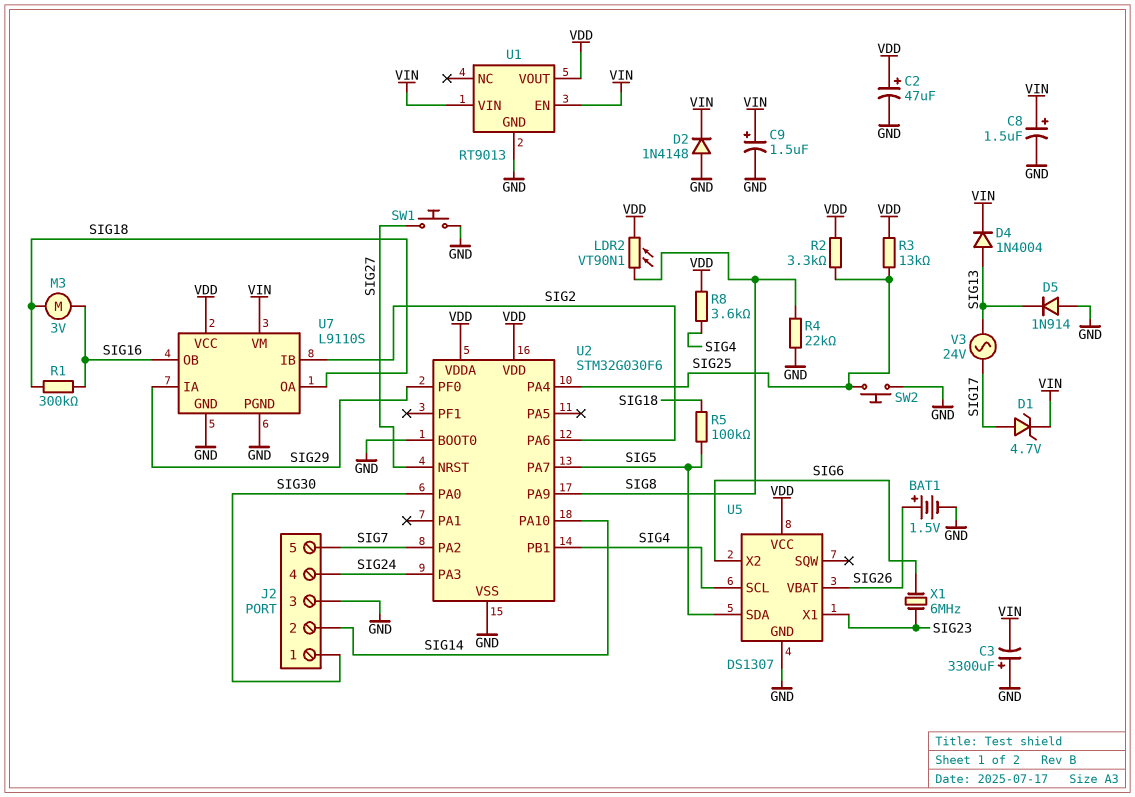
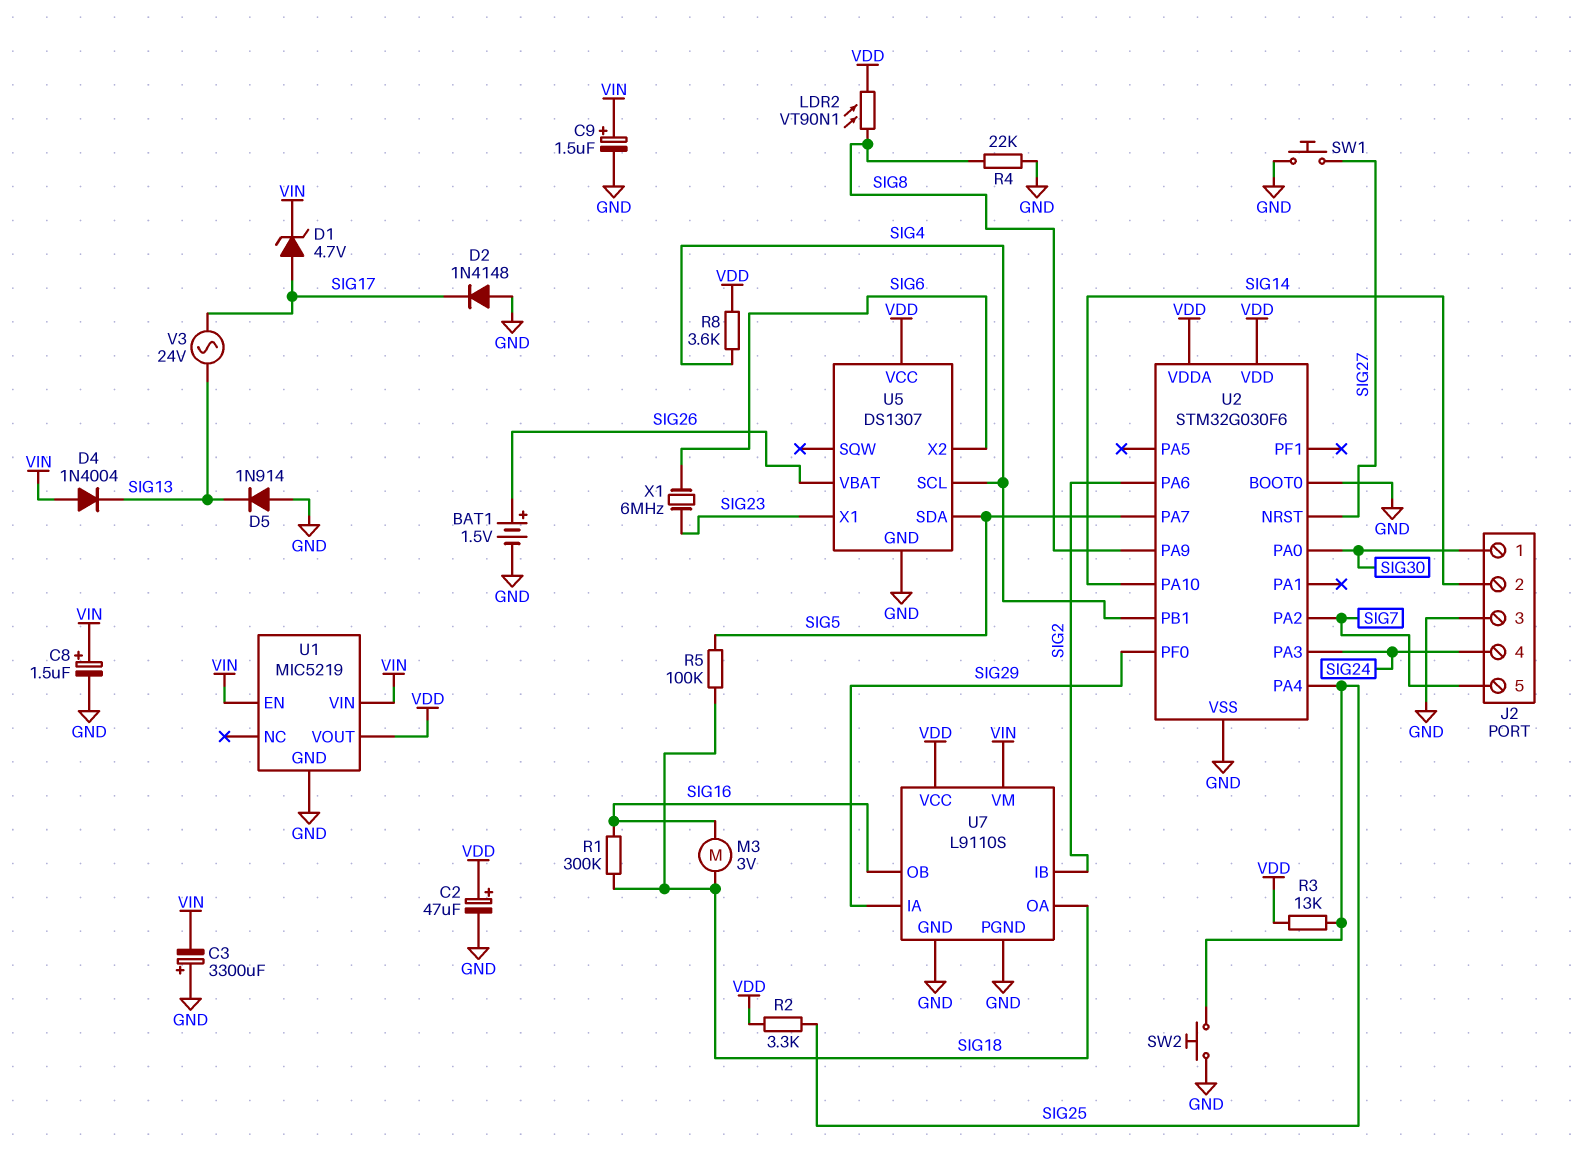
D2: diode 1N4148 (A GND, K VIN) -> diode 1N4148 (A GND, K SIG17)
D4: diode 1N4004 (A SIG13, K VIN) -> diode 1N4004 (A VIN, K SIG13)
U1: RT9013 -> MIC5219

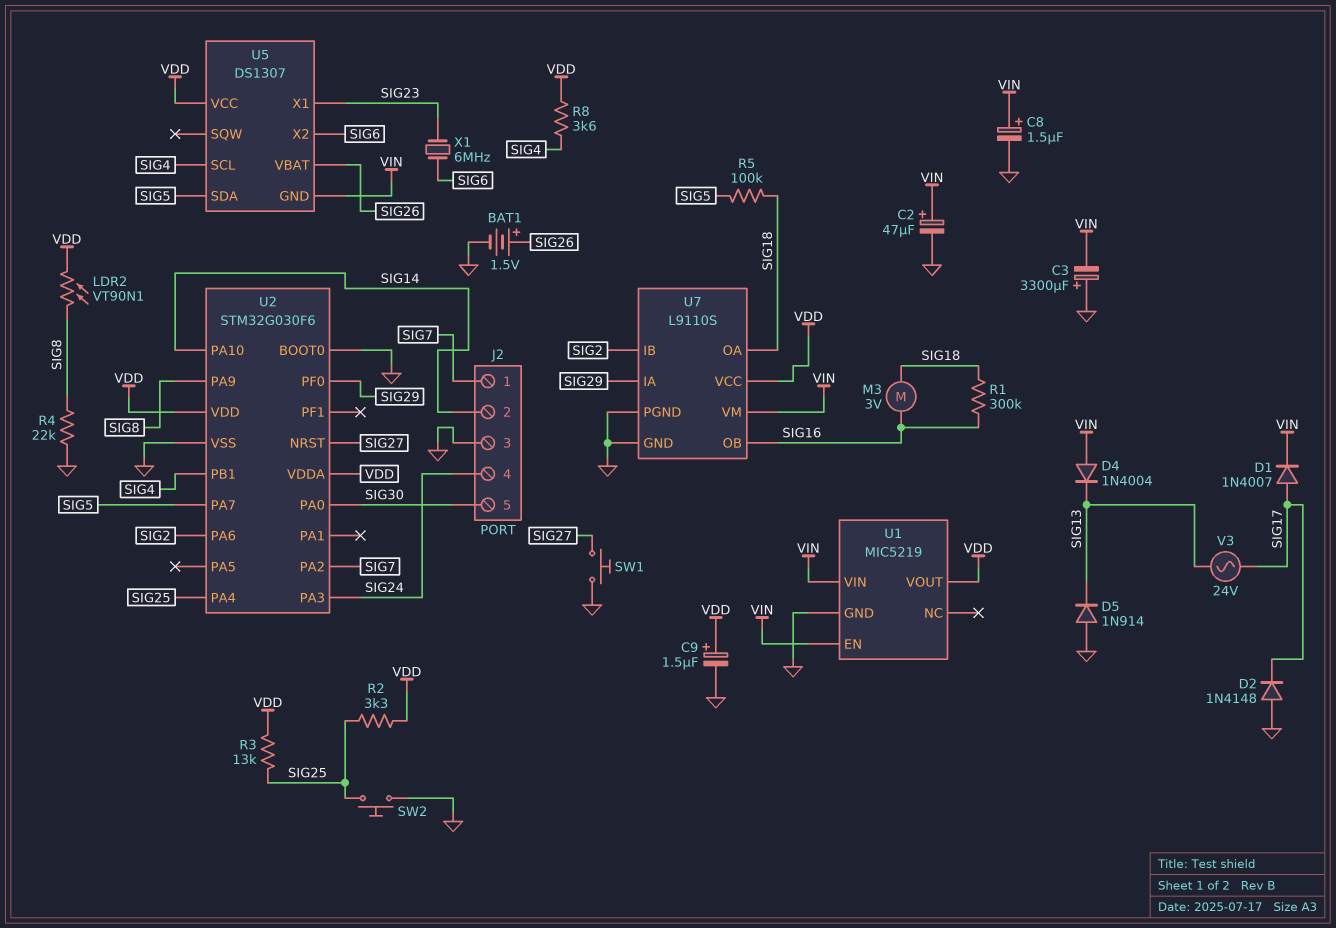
C2: 47uF (plus VDD, minus GND) -> 47uF (plus VIN, minus GND)
C9: 1.5uF (plus VIN, minus GND) -> 1.5uF (plus VDD, minus GND)
D1: zener 4.7V (A SIG17, K VIN) -> diode 1N4007 (A SIG17, K VIN)
J2 pin 1: SIG30 -> SIG7
J2 pin 5: SIG7 -> SIG30
U5 pin GND: GND -> VIN

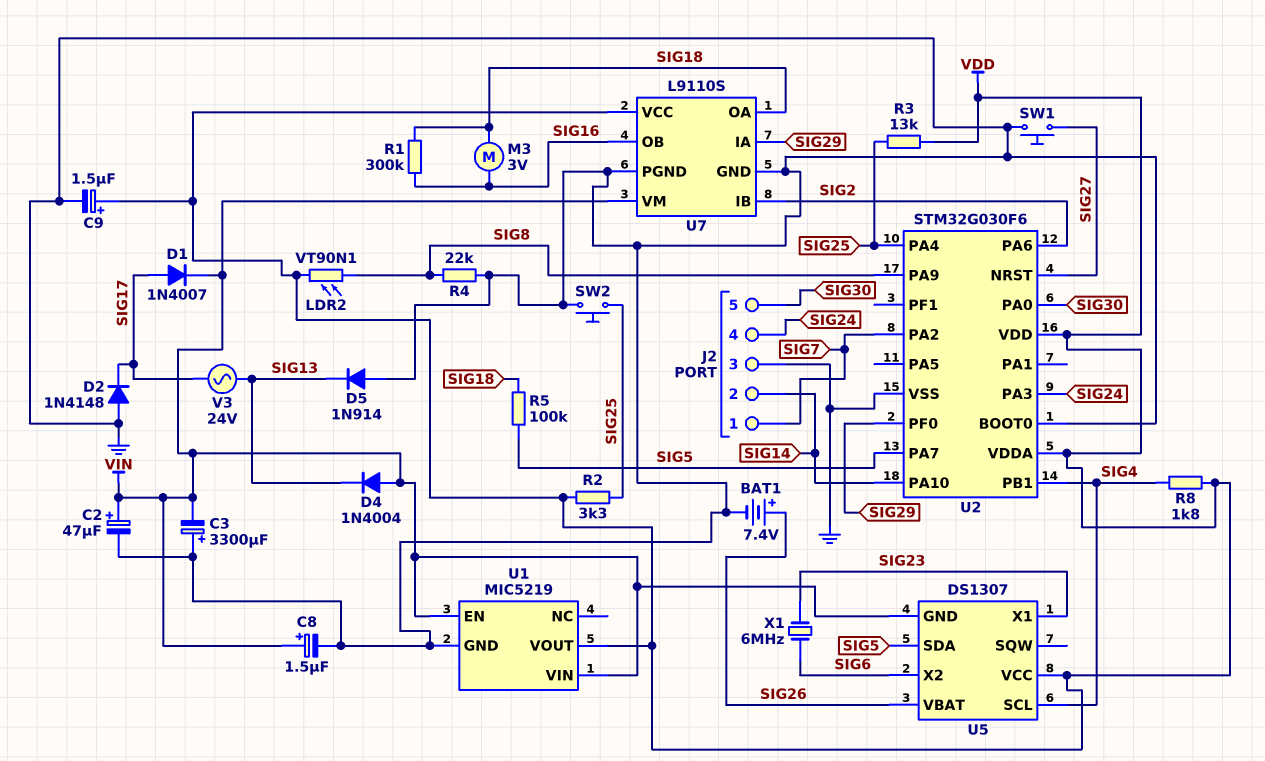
BAT1: 1.5V (plus SIG26, minus GND) -> 7.4V (plus SIG26, minus GND)
R8: 3.6k (SIG4, VDD) -> 1.8k (SIG4, VDD)

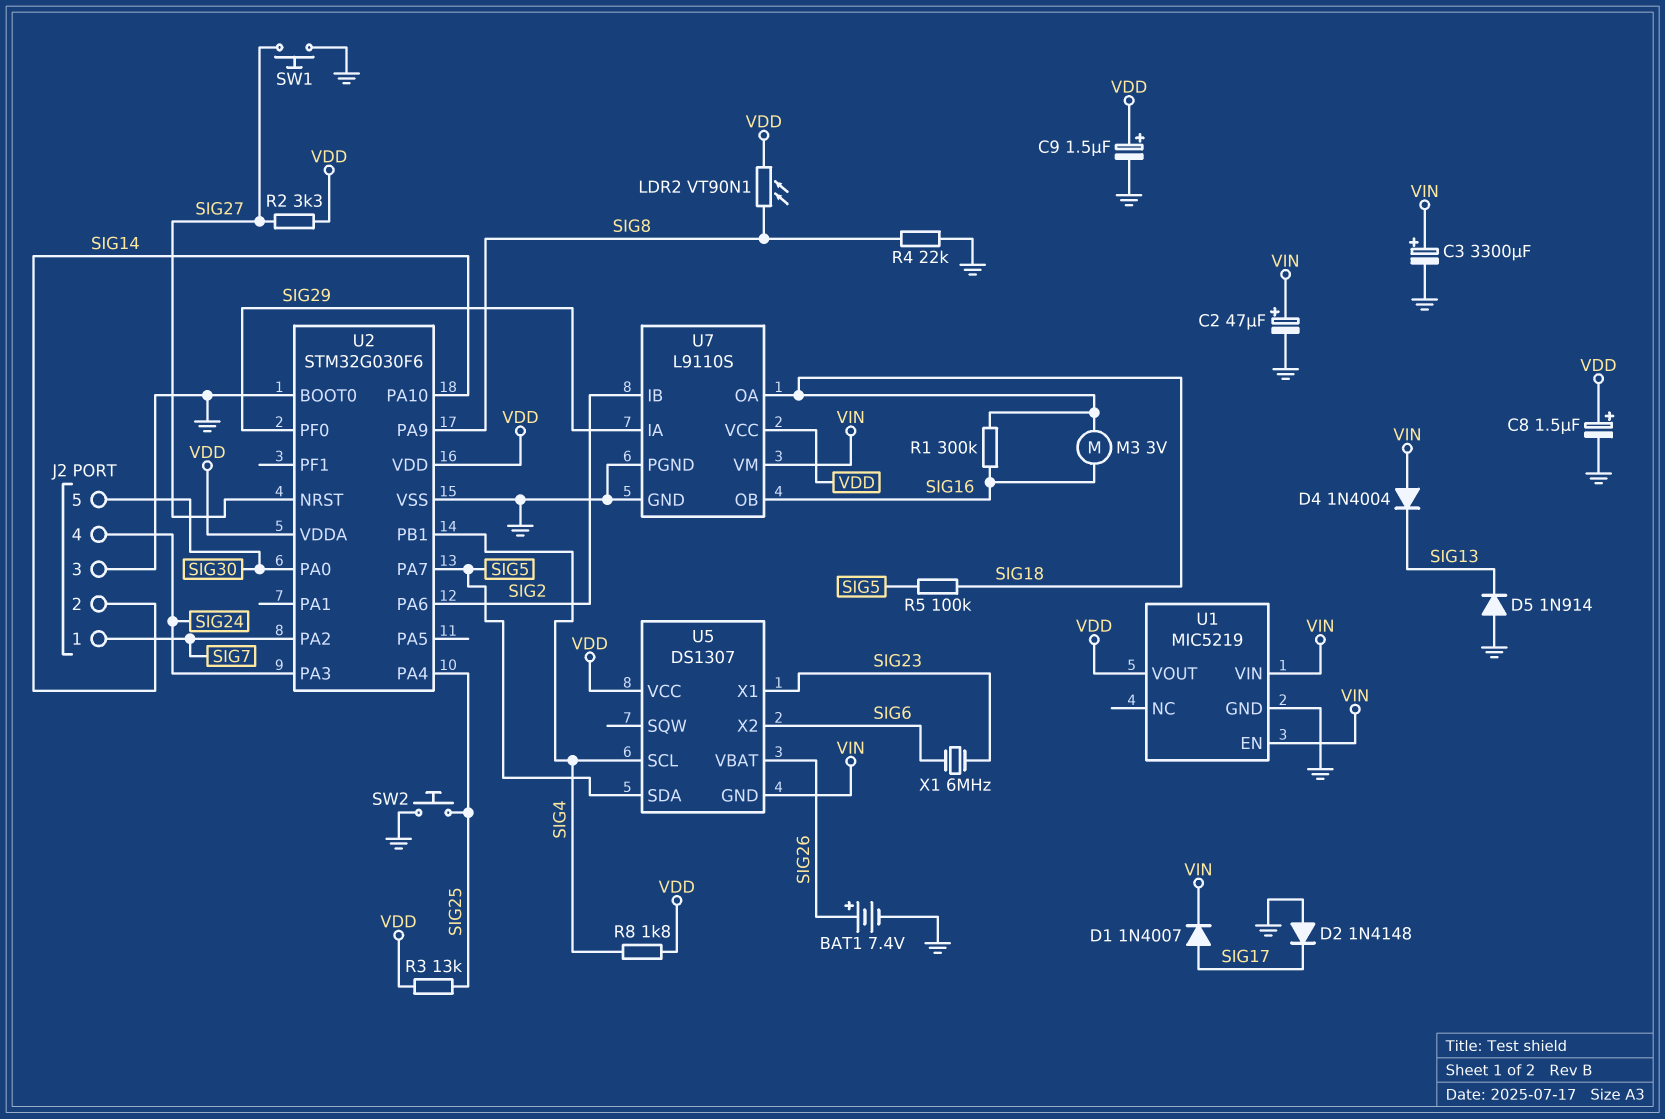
C3: 3300uF (plus GND, minus VIN) -> 3300uF (plus VIN, minus GND)
C8: 1.5uF (plus VIN, minus GND) -> 1.5uF (plus VDD, minus GND)
R2: 3.3k (SIG25, VDD) -> 3.3k (SIG27, VDD)
V3: AC 24V (SIG13, SIG17) -> none

